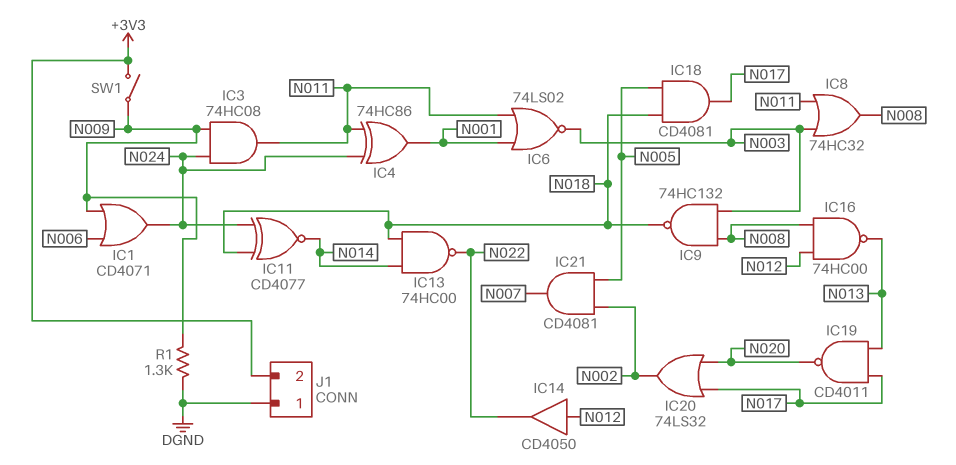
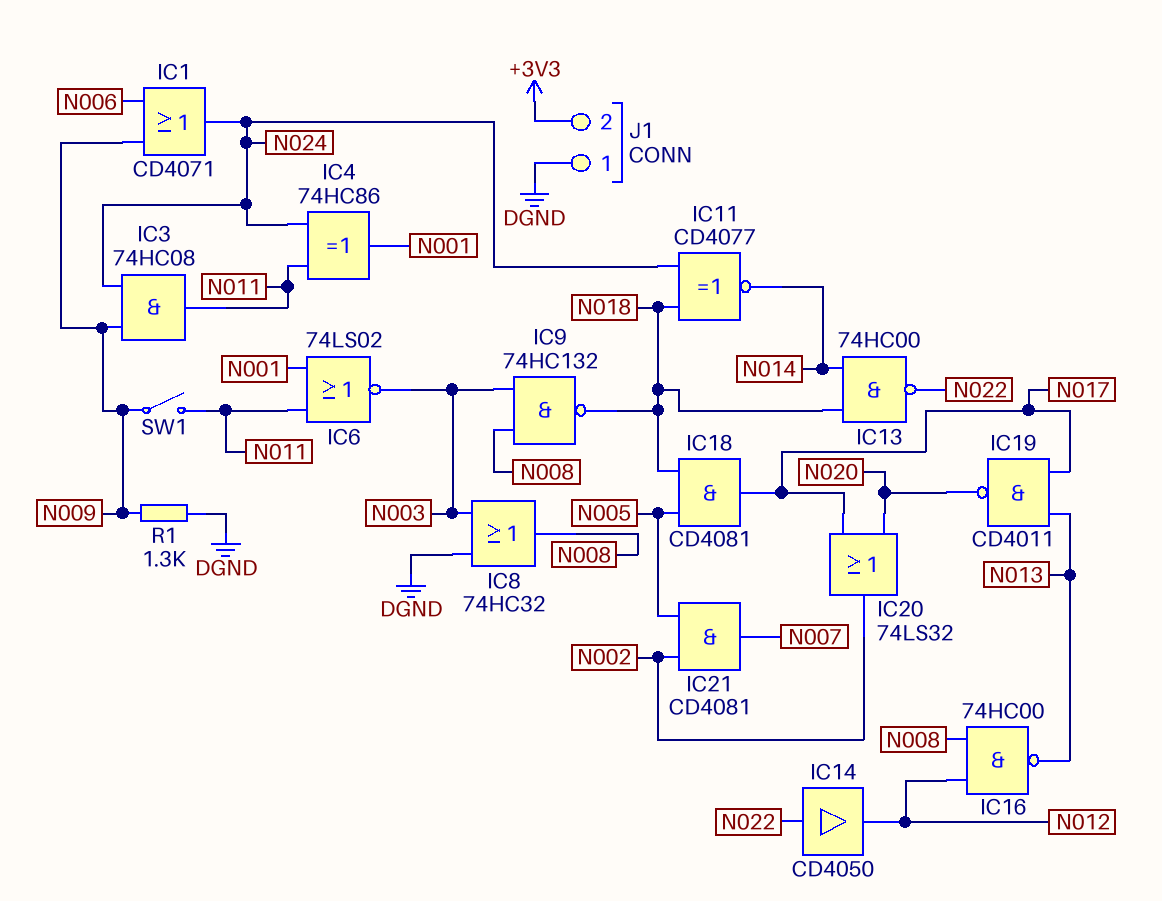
IC8: OR 74HC32 (in N003, in N011, out N008) -> OR 74HC32 (in DGND, in N003, out N008)
IC14: buffer CD4050 (in N012, out N022) -> buffer CD4050 (in N022, out N012)
SW1: switch (+3V3, N009) -> switch (N009, N011)

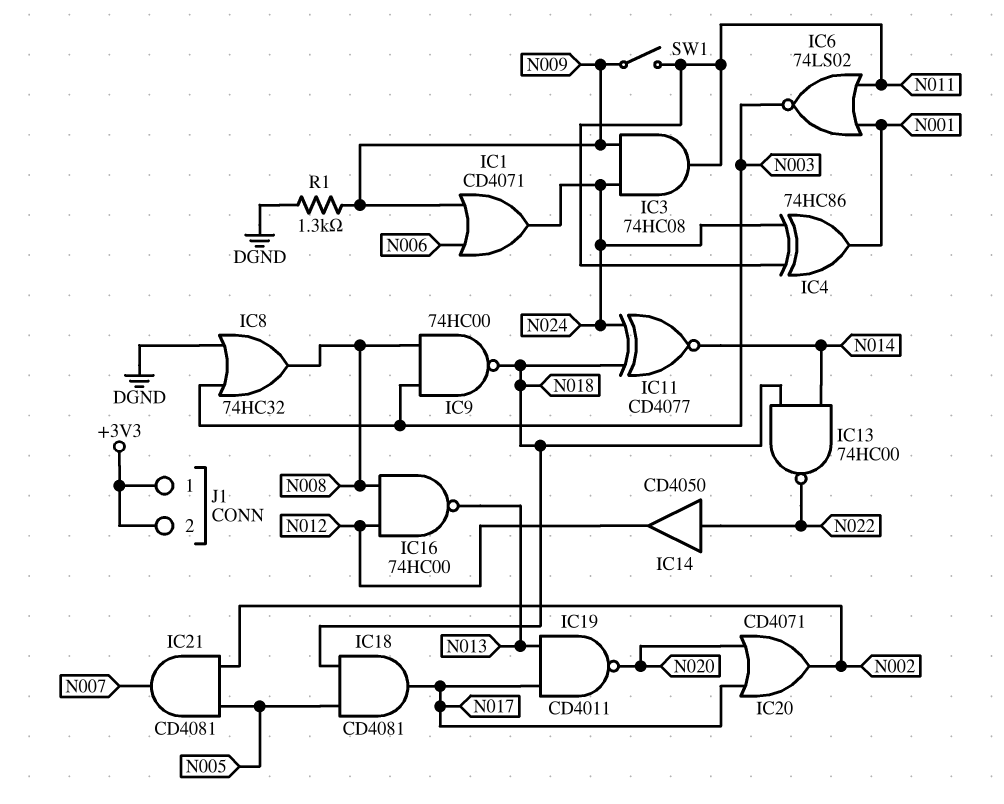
IC9: NAND 74HC132 (in N003, in N008, out N018) -> NAND 74HC00 (in N003, in N008, out N018)
IC20: OR 74LS32 (in N017, in N020, out N002) -> OR CD4071 (in N017, in N020, out N002)
J1 pin 1: DGND -> +3V3

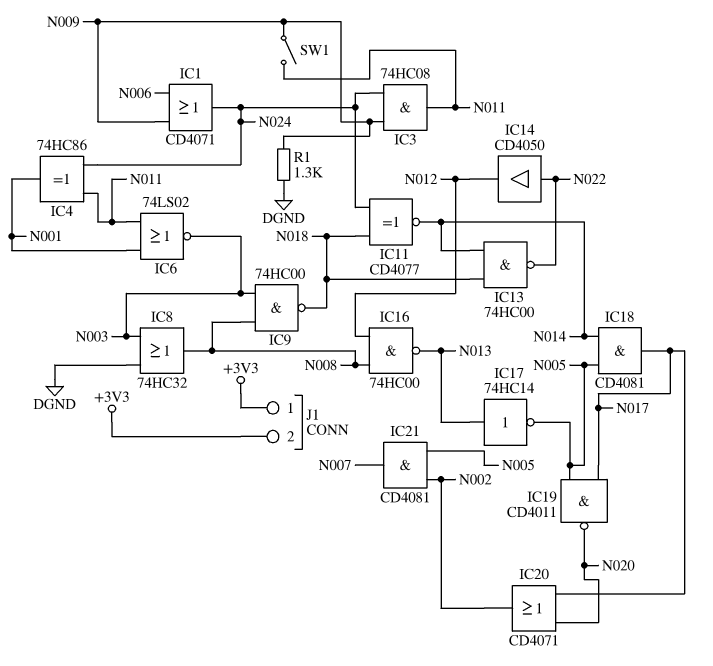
IC17: none -> NOT 74HC14 (in N013, out N005)
IC18: AND CD4081 (in N005, in N018, out N017) -> AND CD4081 (in N005, in N014, out N017)
IC19: NAND CD4011 (in N013, in N017, out N020) -> NAND CD4011 (in N005, in N017, out N020)

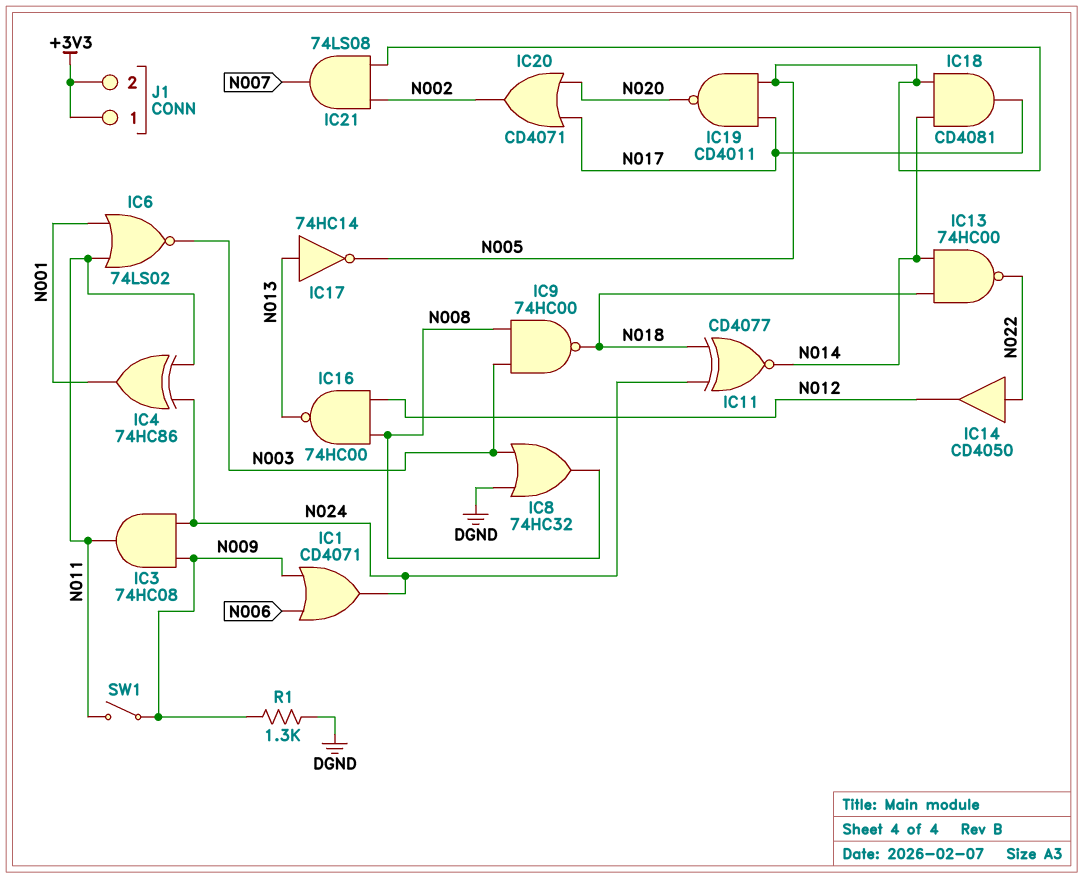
IC21: AND CD4081 (in N002, in N005, out N007) -> AND 74LS08 (in N002, in N005, out N007)

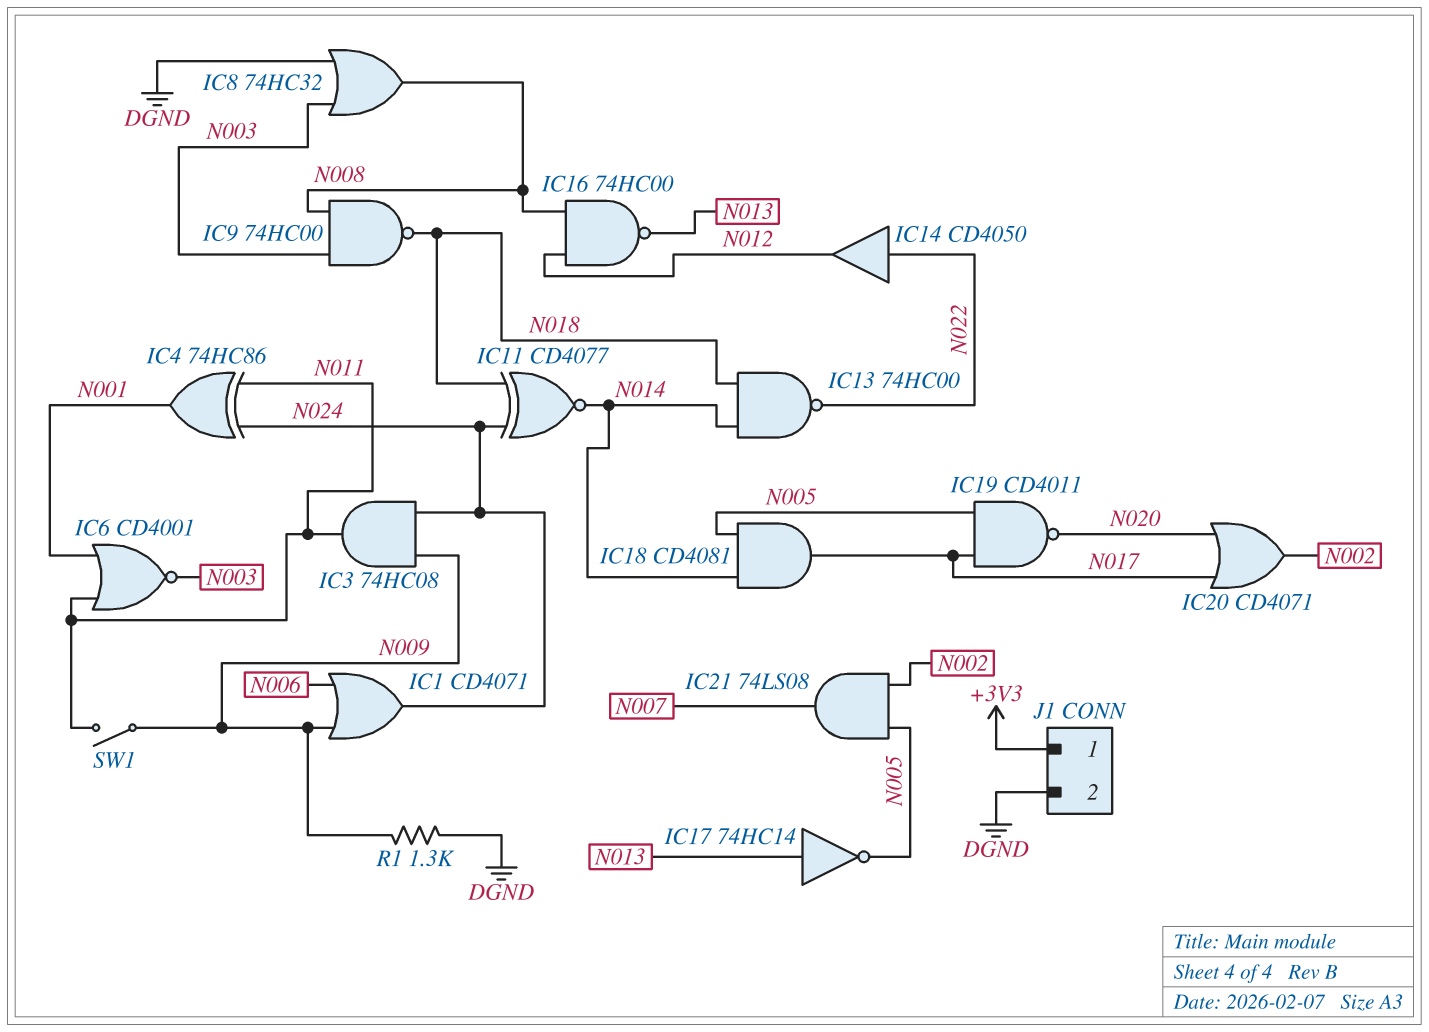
IC6: NOR 74LS02 (in N001, in N011, out N003) -> NOR CD4001 (in N001, in N011, out N003)
J1 pin 2: +3V3 -> DGND

